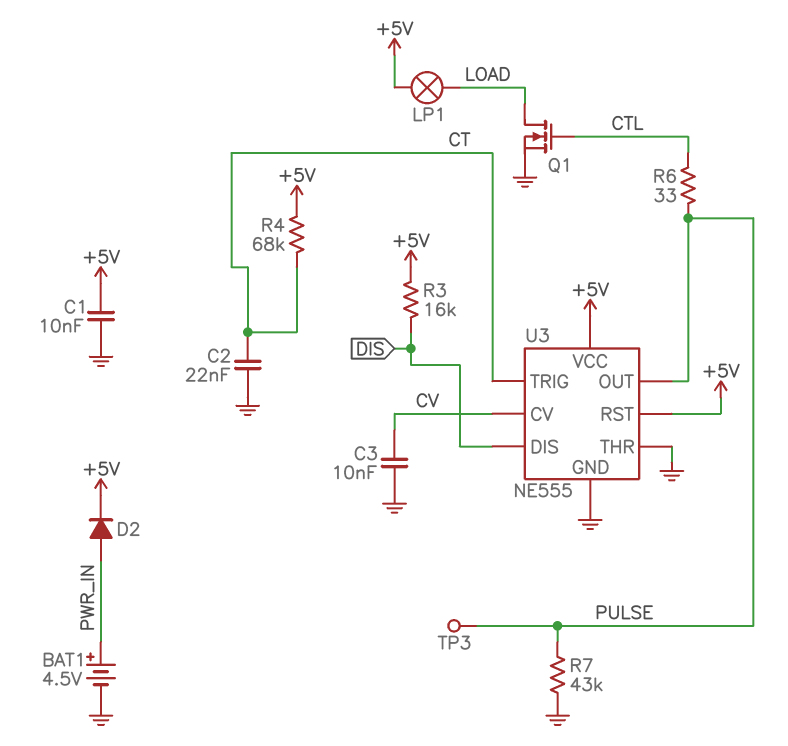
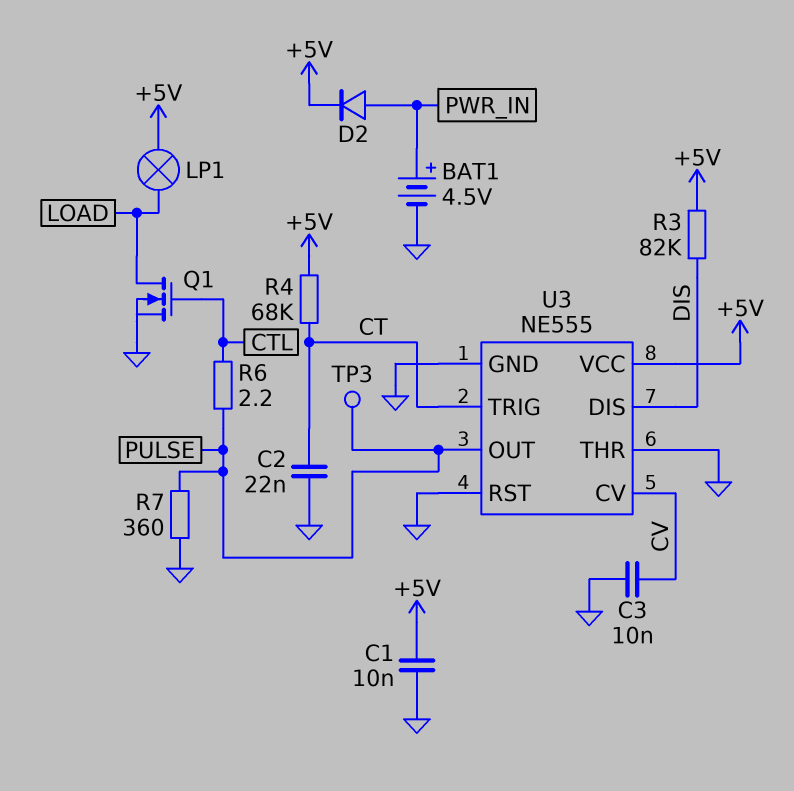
R3: 16k (+5V, DIS) -> 82k (+5V, DIS)
R6: 33 (CTL, PULSE) -> 2.2 (CTL, PULSE)
R7: 43k (GND, PULSE) -> 360 (GND, PULSE)
U3 pin RST: +5V -> GND

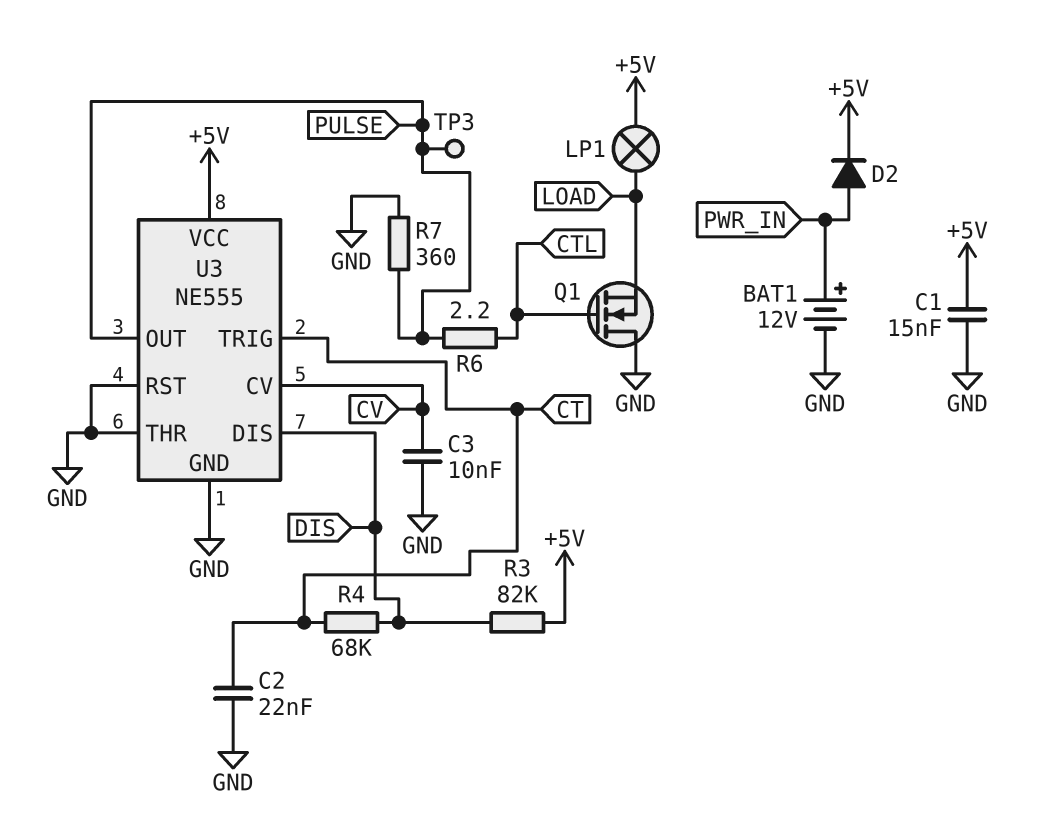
BAT1: 4.5V (plus PWR_IN, minus GND) -> 12V (plus PWR_IN, minus GND)
C1: 10nF (+5V, GND) -> 15nF (+5V, GND)
Q1: NMOS (G CTL, D LOAD, S GND) -> NMOS (G CTL, D GND, S LOAD)
R4: 68k (+5V, CT) -> 68k (CT, DIS)

